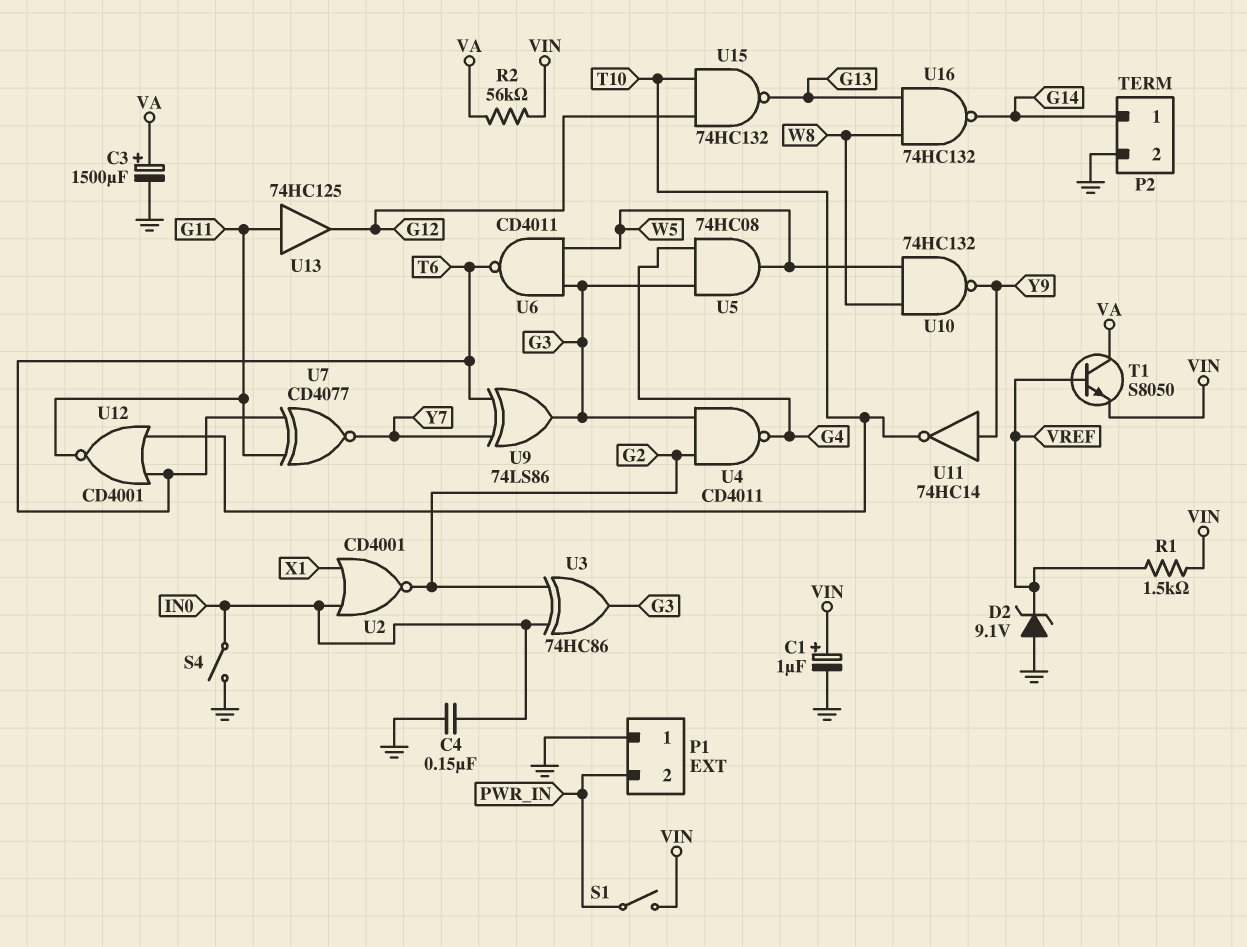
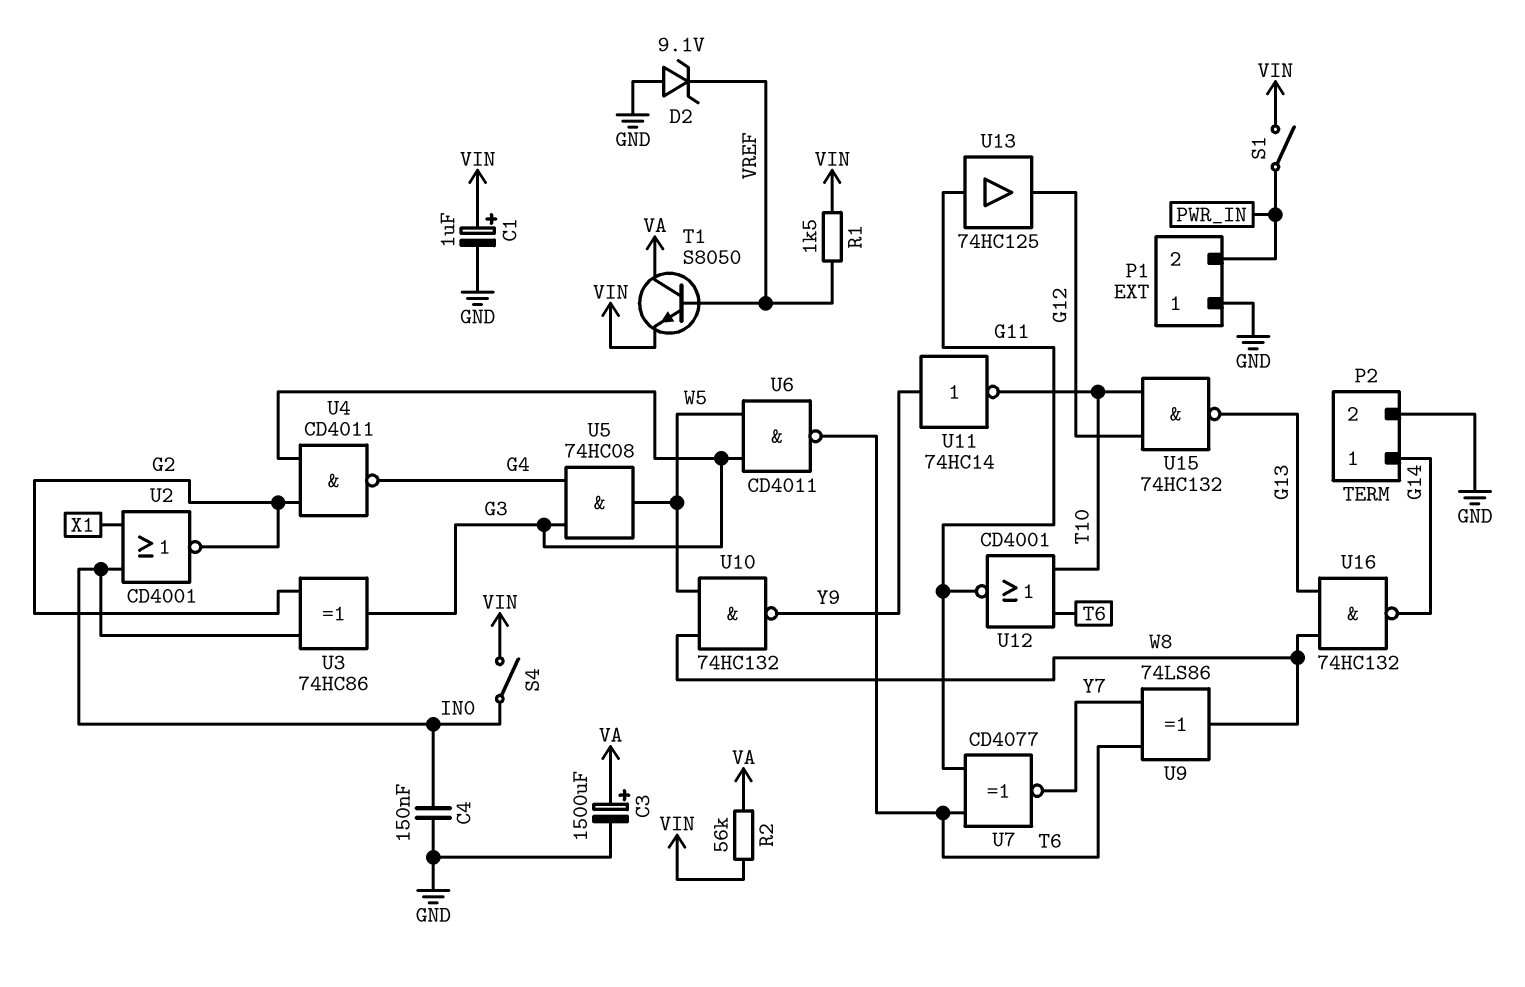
S4: switch (GND, IN0) -> switch (IN0, VIN)
U9: XOR 74LS86 (in T6, in Y7, out G3) -> XOR 74LS86 (in T6, in Y7, out W8)

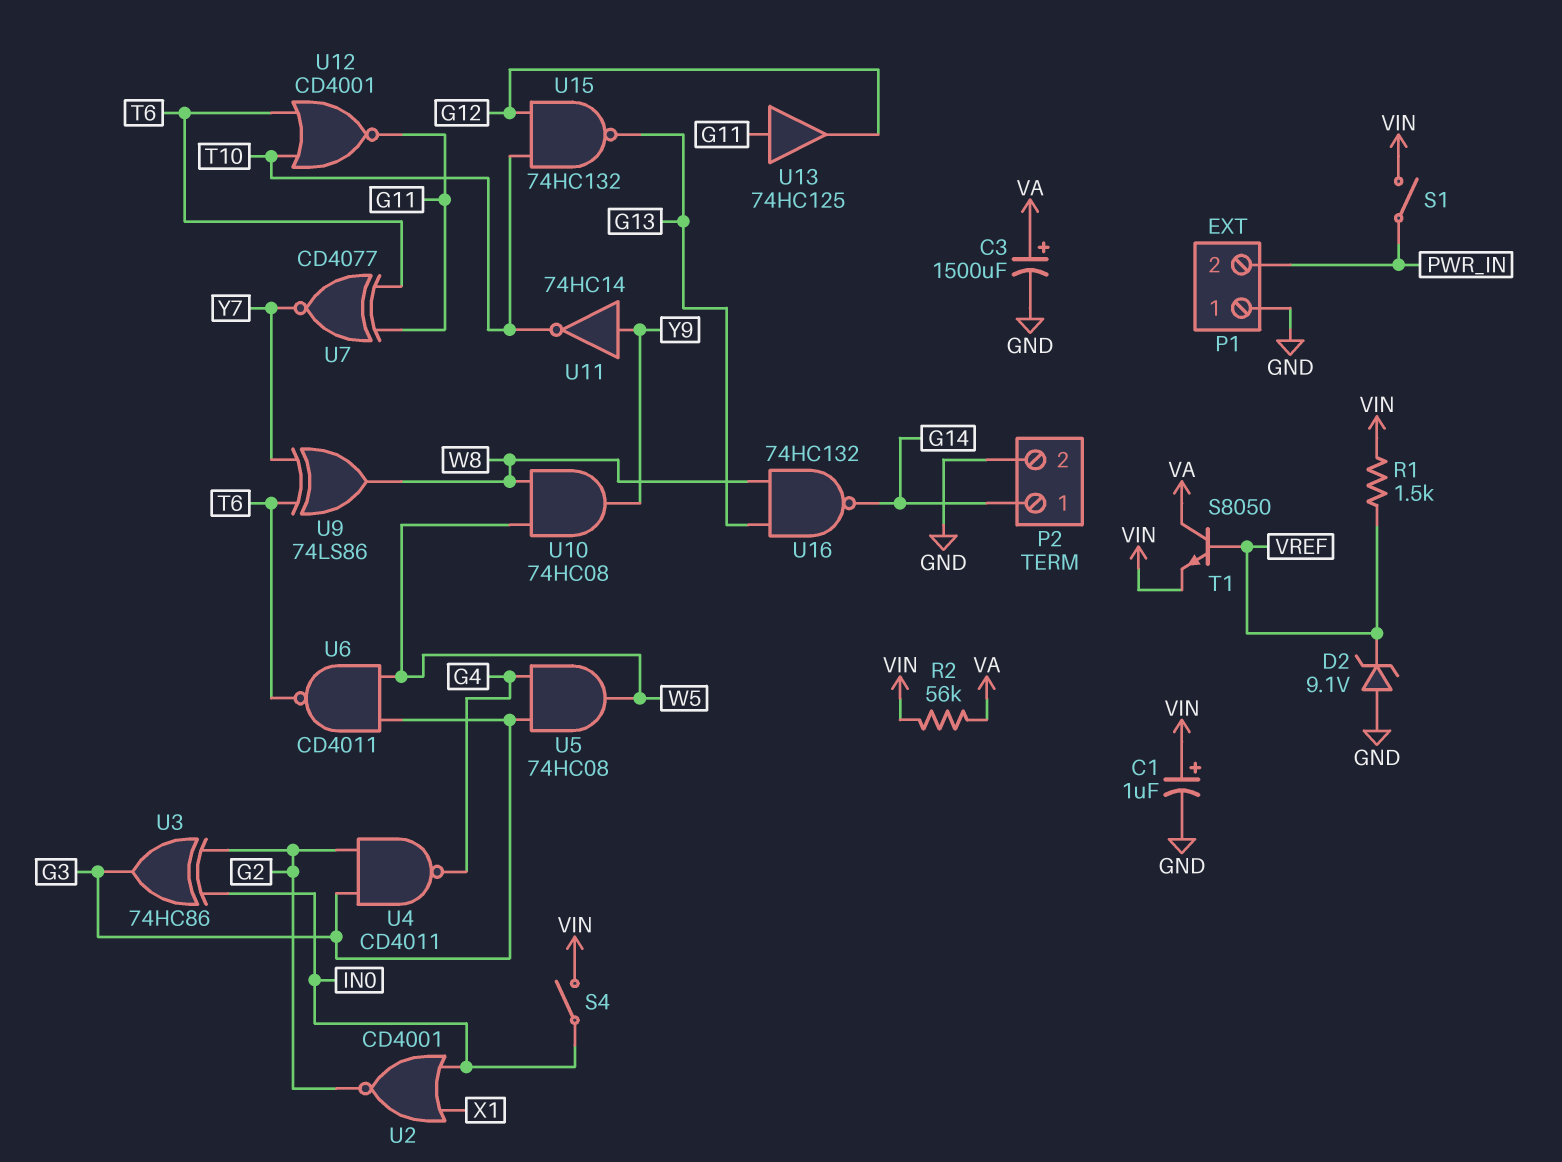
C4: 150nF (GND, IN0) -> none
U10: NAND 74HC132 (in W5, in W8, out Y9) -> AND 74HC08 (in W5, in W8, out Y9)

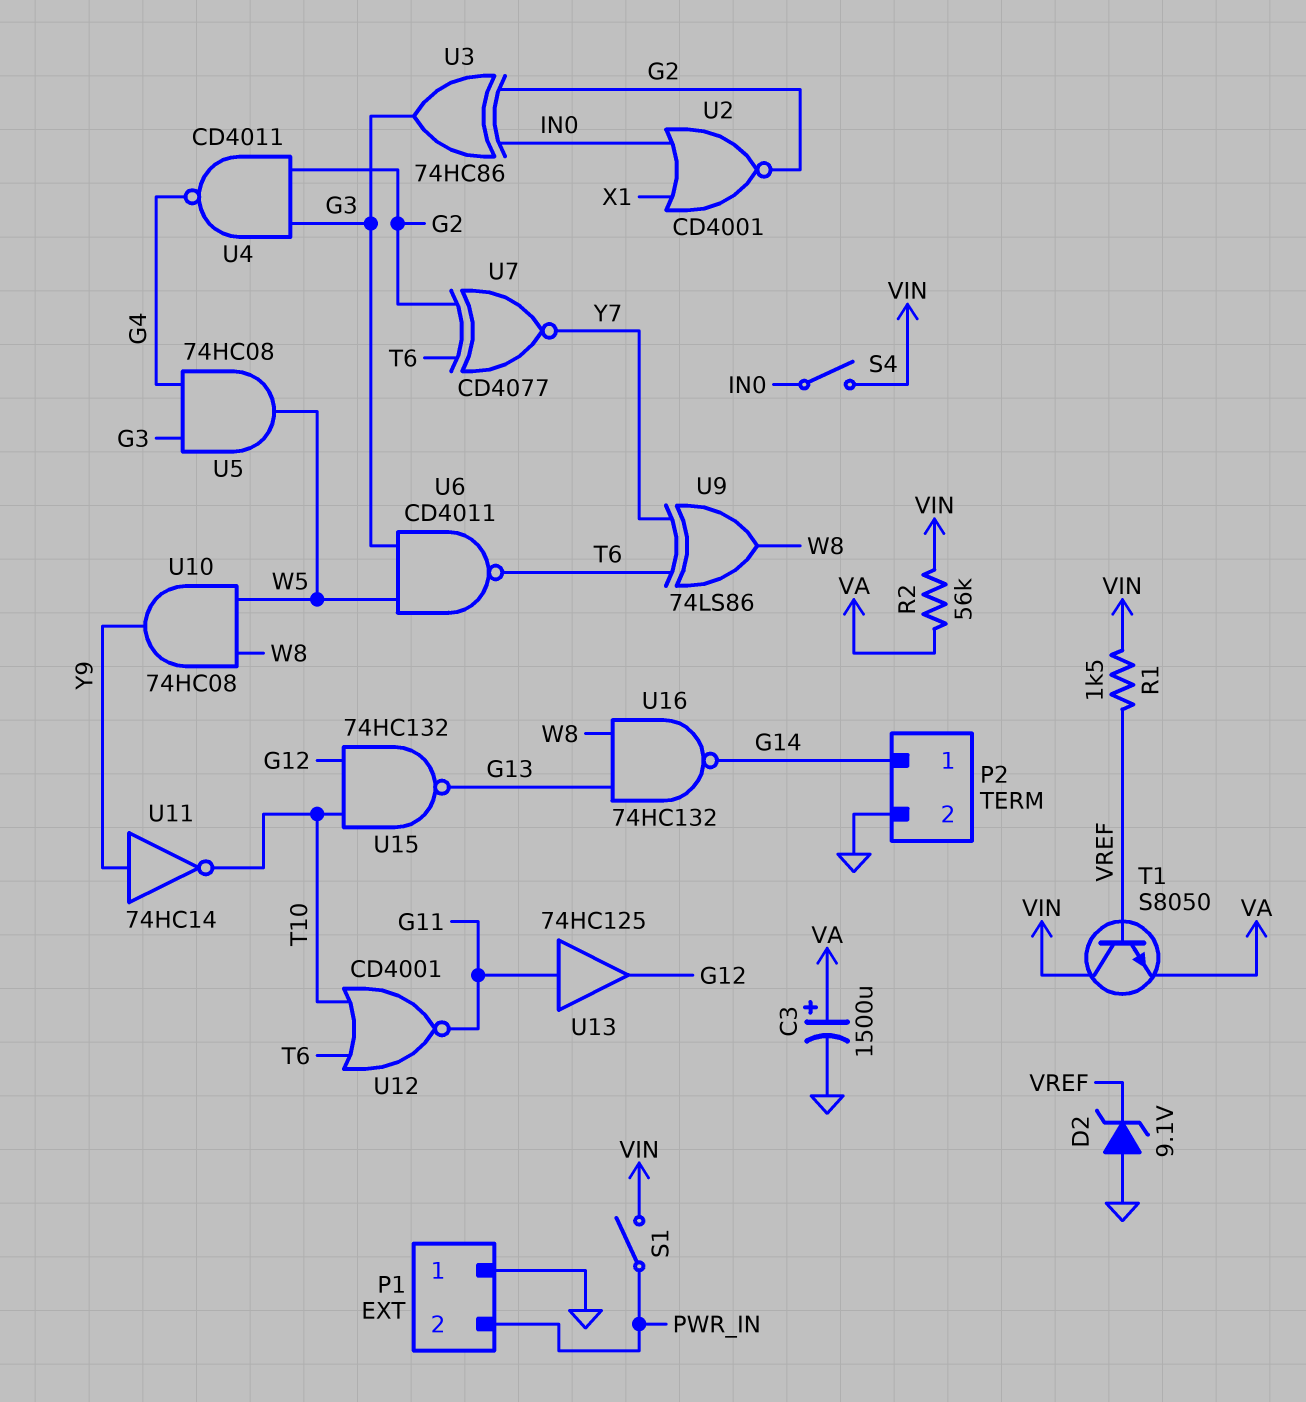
C1: 1uF (plus VIN, minus GND) -> none
T1: NPN S8050 (B VREF, C VA, E VIN) -> NPN S8050 (B VREF, C VIN, E VA)
U7: XNOR CD4077 (in G11, in T6, out Y7) -> XNOR CD4077 (in G2, in T6, out Y7)

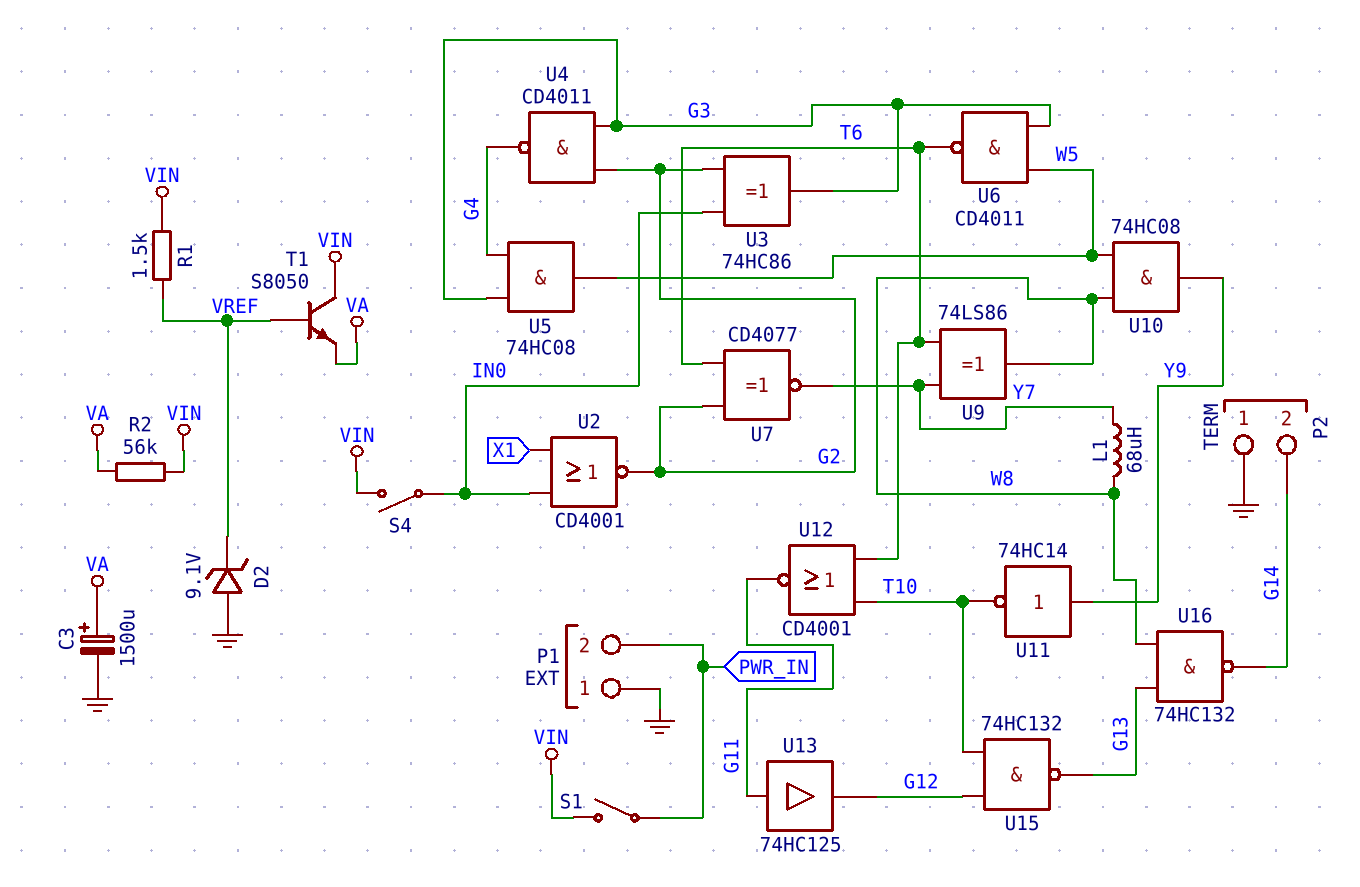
L1: none -> 68uH (W8, Y7)
P2 pin 1: G14 -> GND
P2 pin 2: GND -> G14

